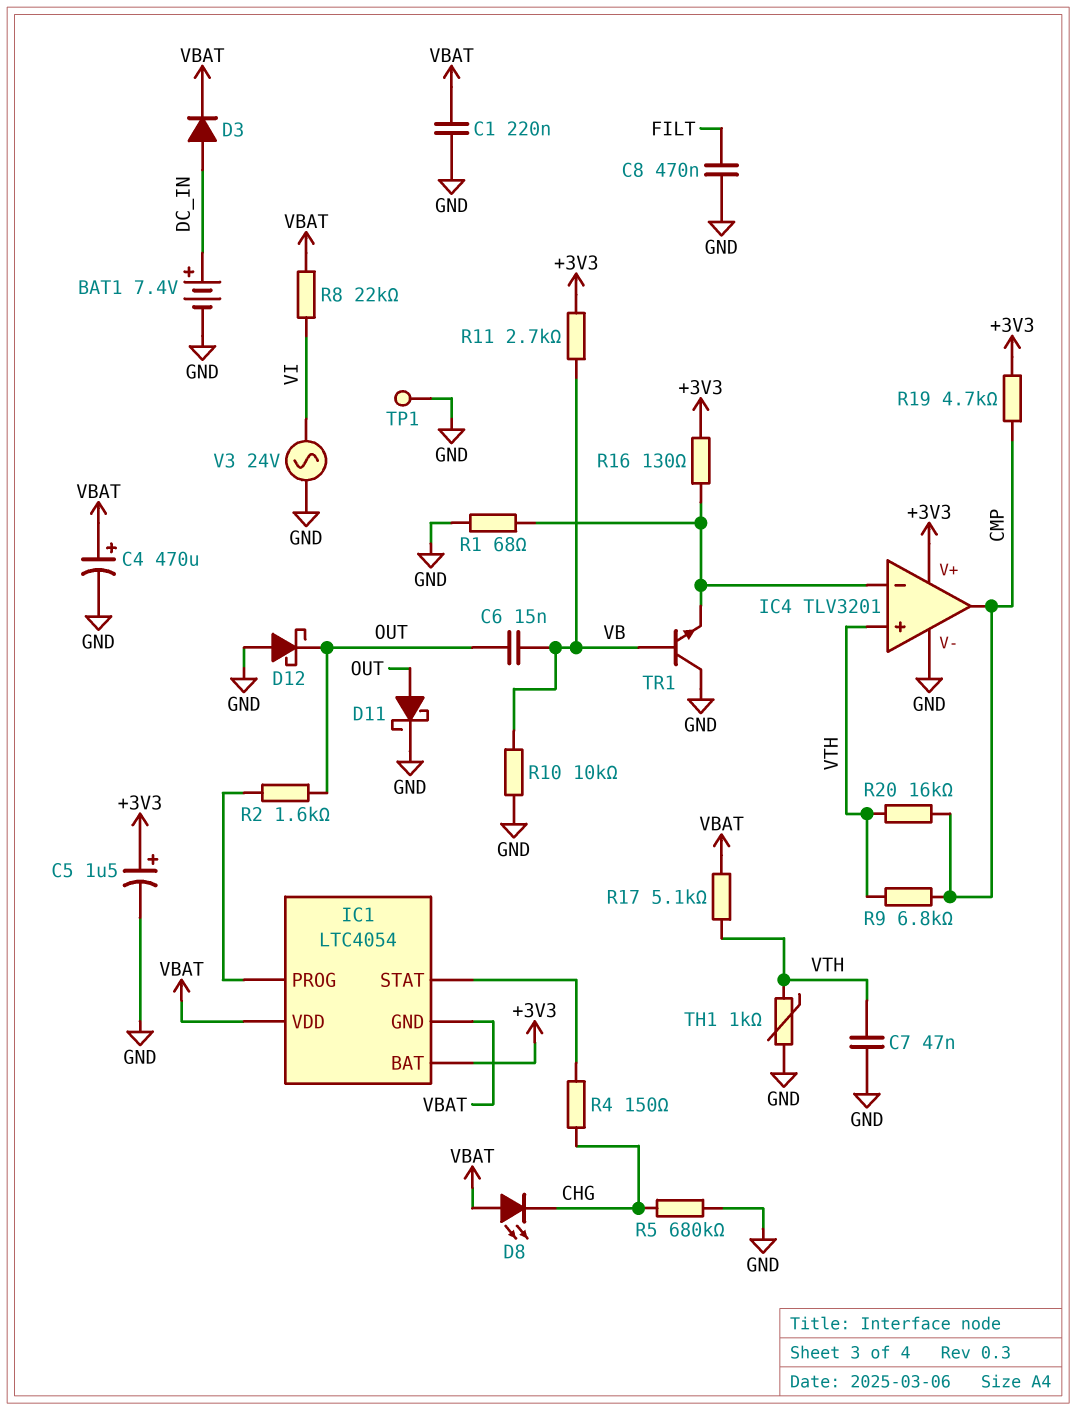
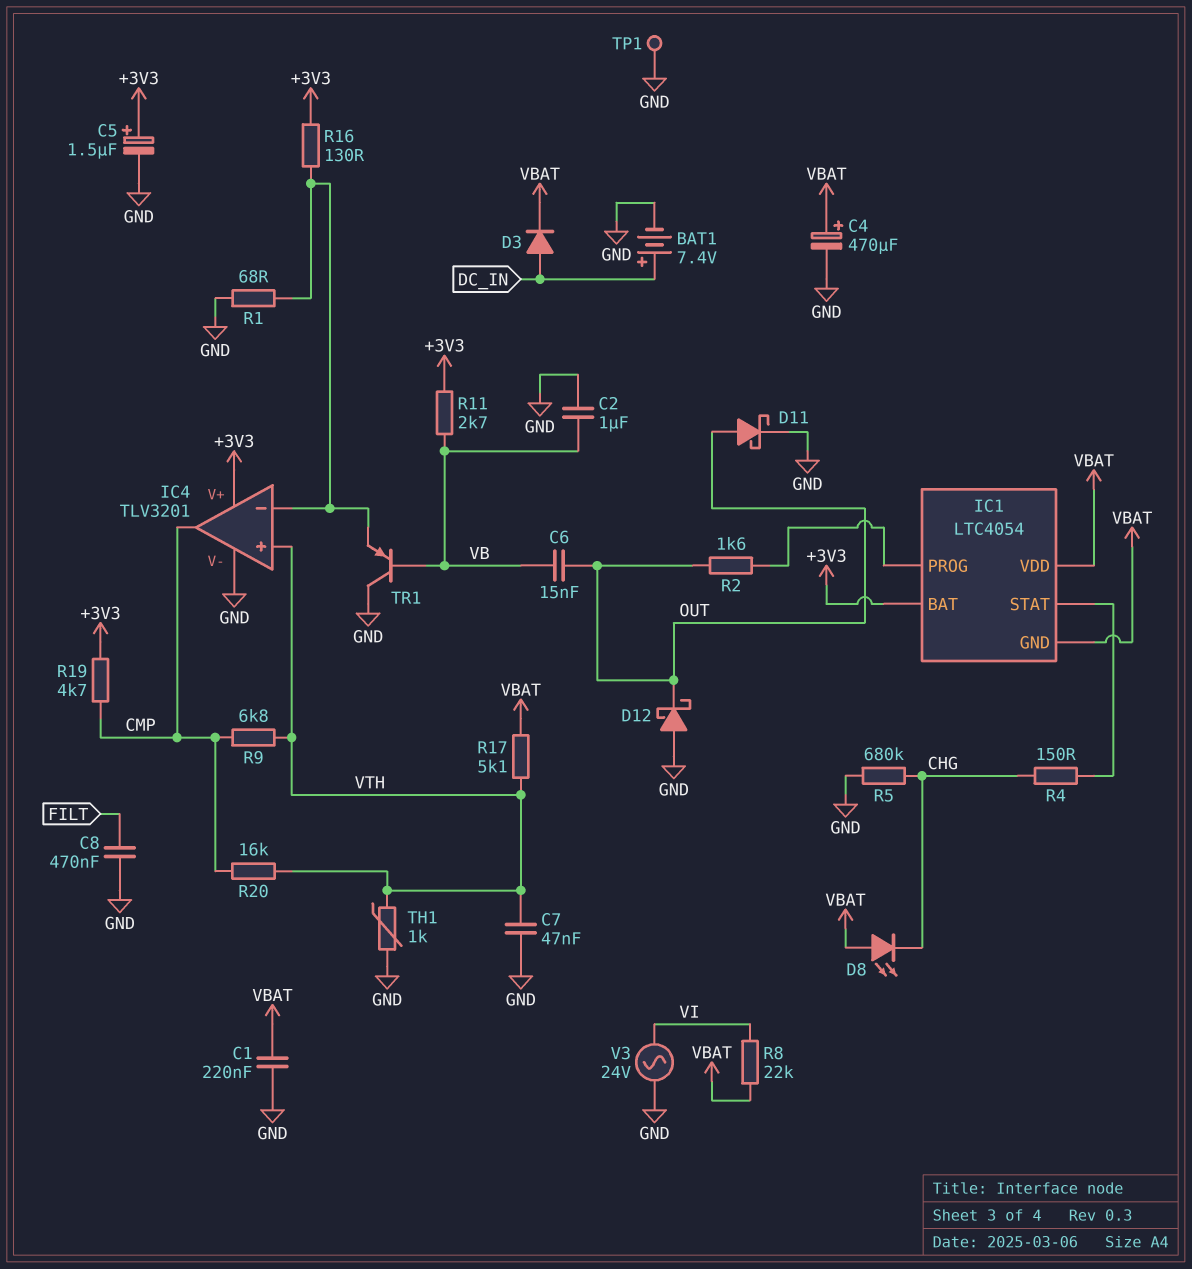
C2: none -> 1uF (GND, VB)
R10: 10k (GND, VB) -> none
TR1: NPN (B VB, C GND, E IC4/in-) -> PNP (B VB, C GND, E IC4/in-)

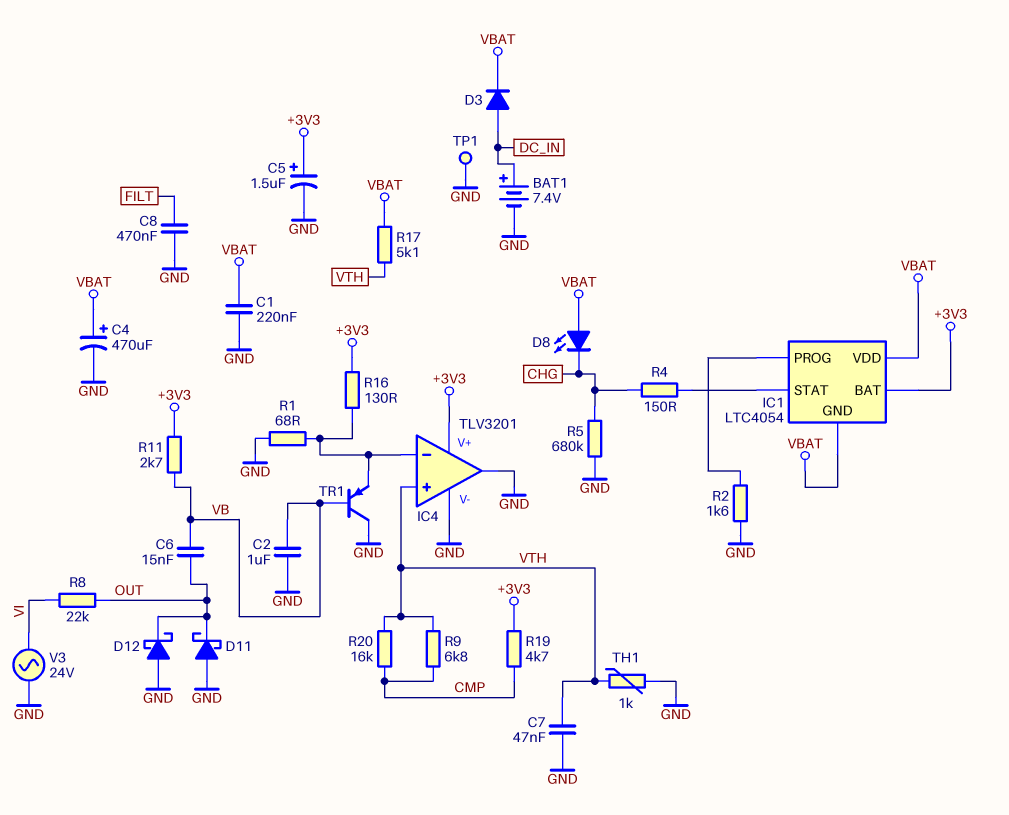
D11: schottky (A OUT, K GND) -> schottky (A GND, K OUT)
IC4 pin out: CMP -> GND
R2: 1.6k (IC1/PROG, OUT) -> 1.6k (GND, IC1/PROG)
R8: 22k (VBAT, VI) -> 22k (OUT, VI)

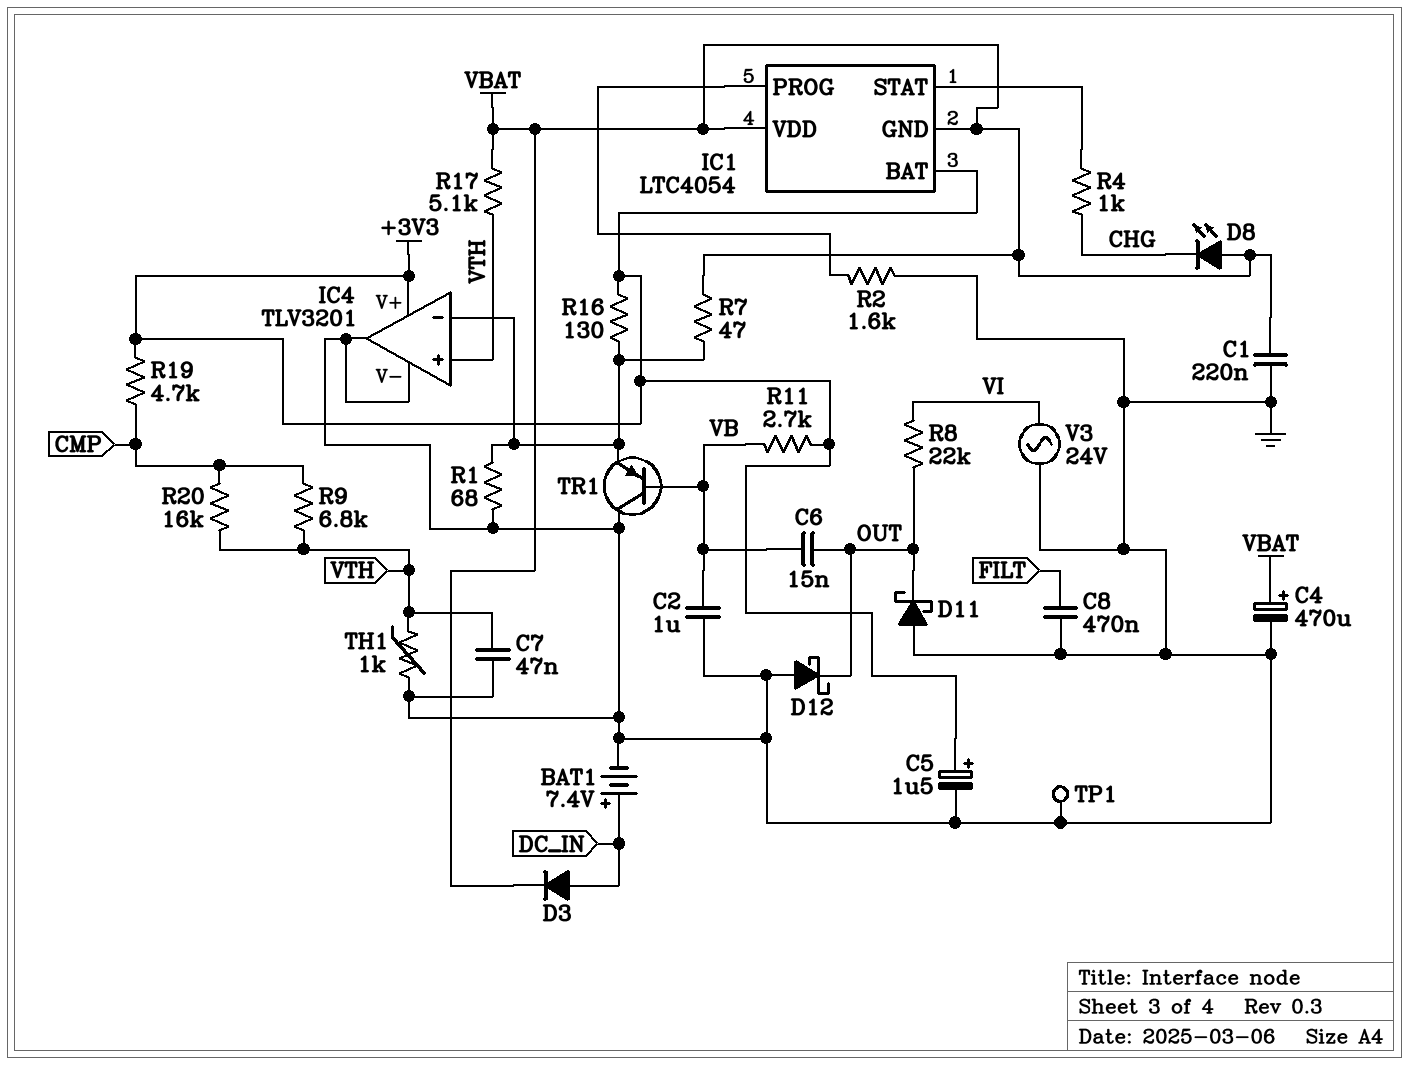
R4: 150 (CHG, IC1/STAT) -> 1k (CHG, IC1/STAT)
R5: 680k (CHG, GND) -> none
R7: none -> 47 (IC4/in-, VBAT)

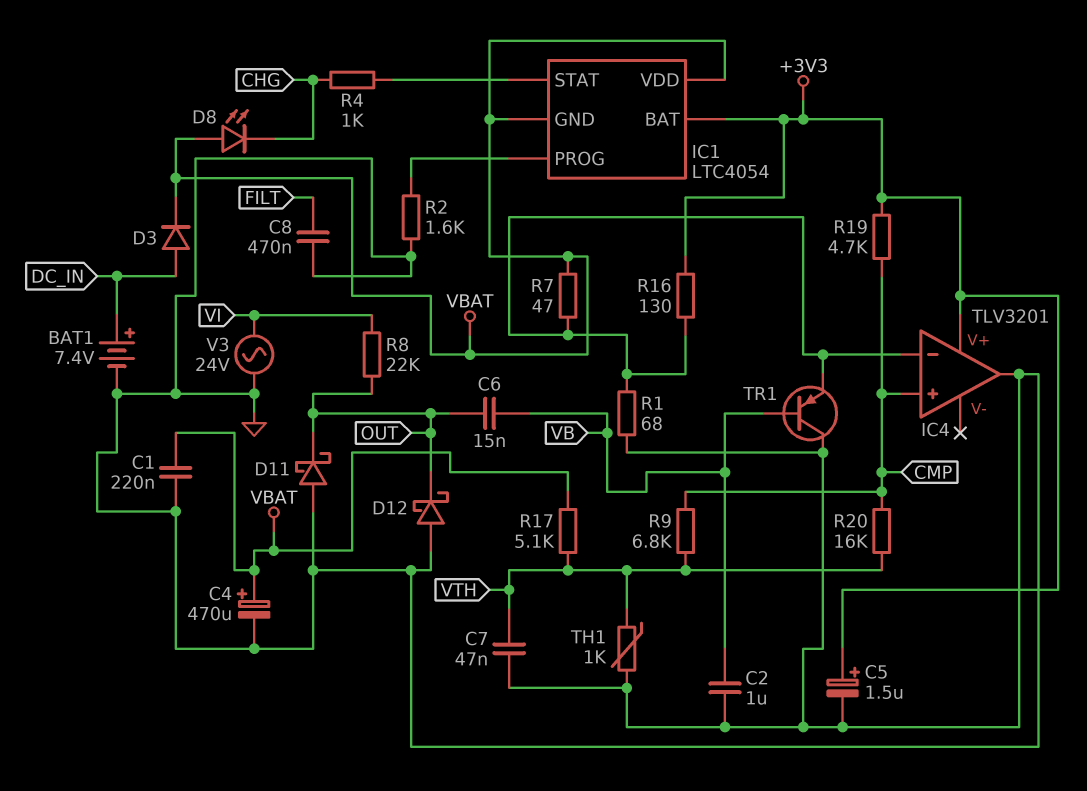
IC4 pin V-: GND -> none
IC4 pin in+: VTH -> CMP
R11: 2.7k (+3V3, VB) -> none
TP1: test point (GND) -> none

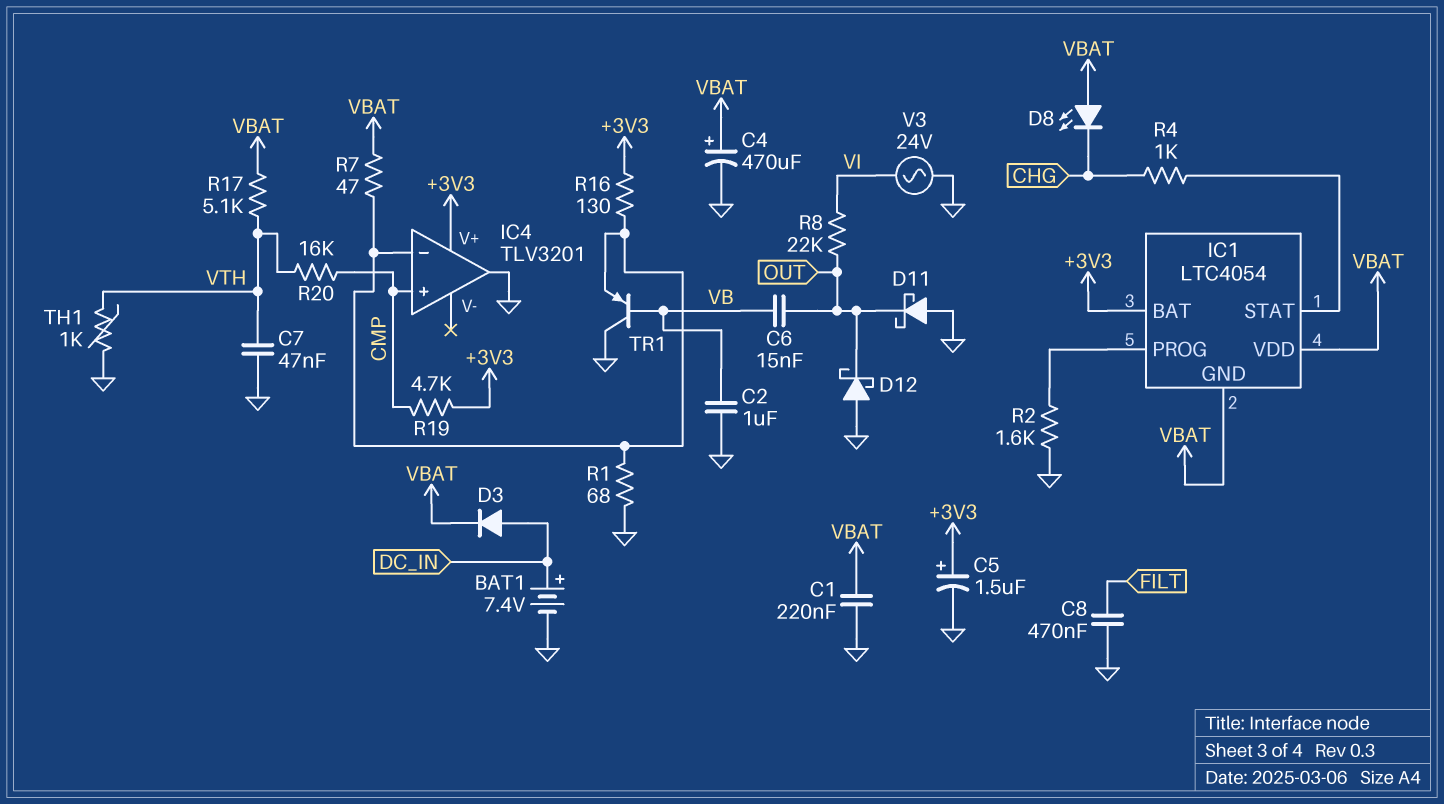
R9: 6.8k (CMP, VTH) -> none

